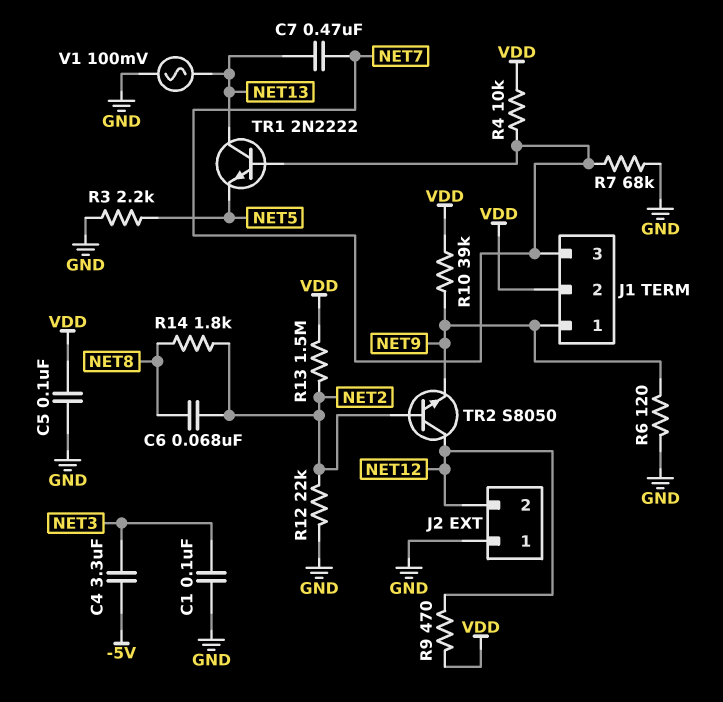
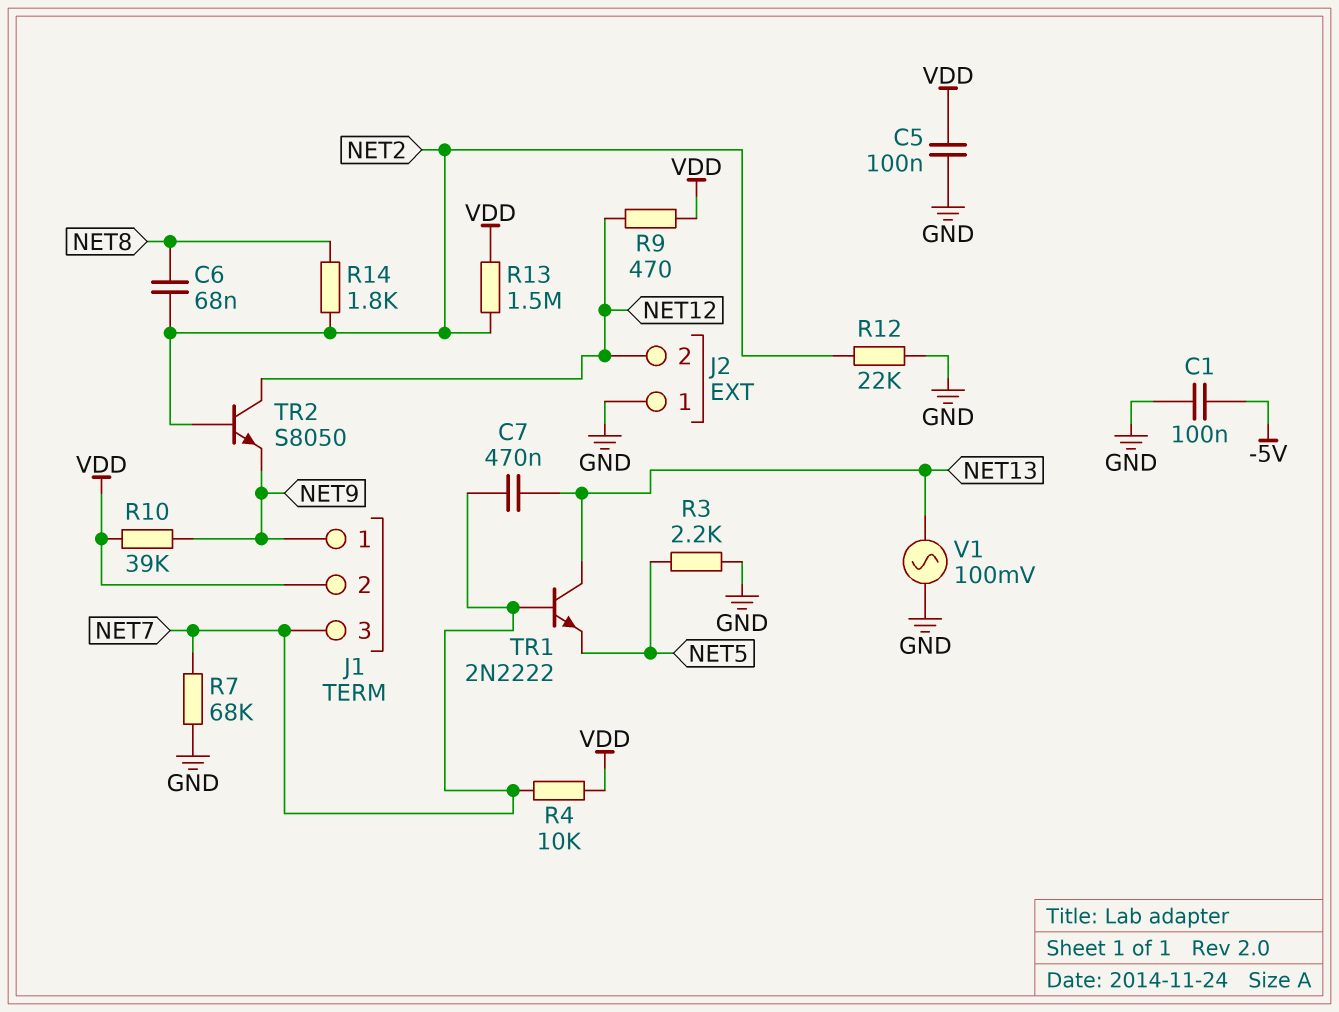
C1: 100nF (GND, NET3) -> 100nF (-5V, GND)
C4: 3.3uF (-5V, NET3) -> none
R6: 120 (GND, NET9) -> none

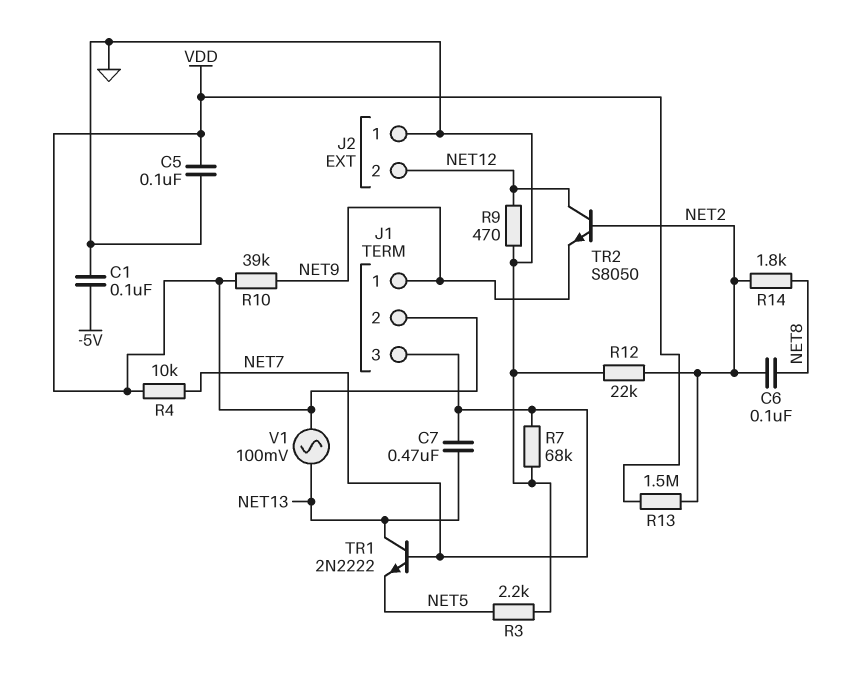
C6: 68nF (NET2, NET8) -> 100nF (NET2, NET8)
R9: 470 (NET12, VDD) -> 470 (GND, NET12)
V1: AC 100mV (GND, NET13) -> AC 100mV (NET13, VDD)

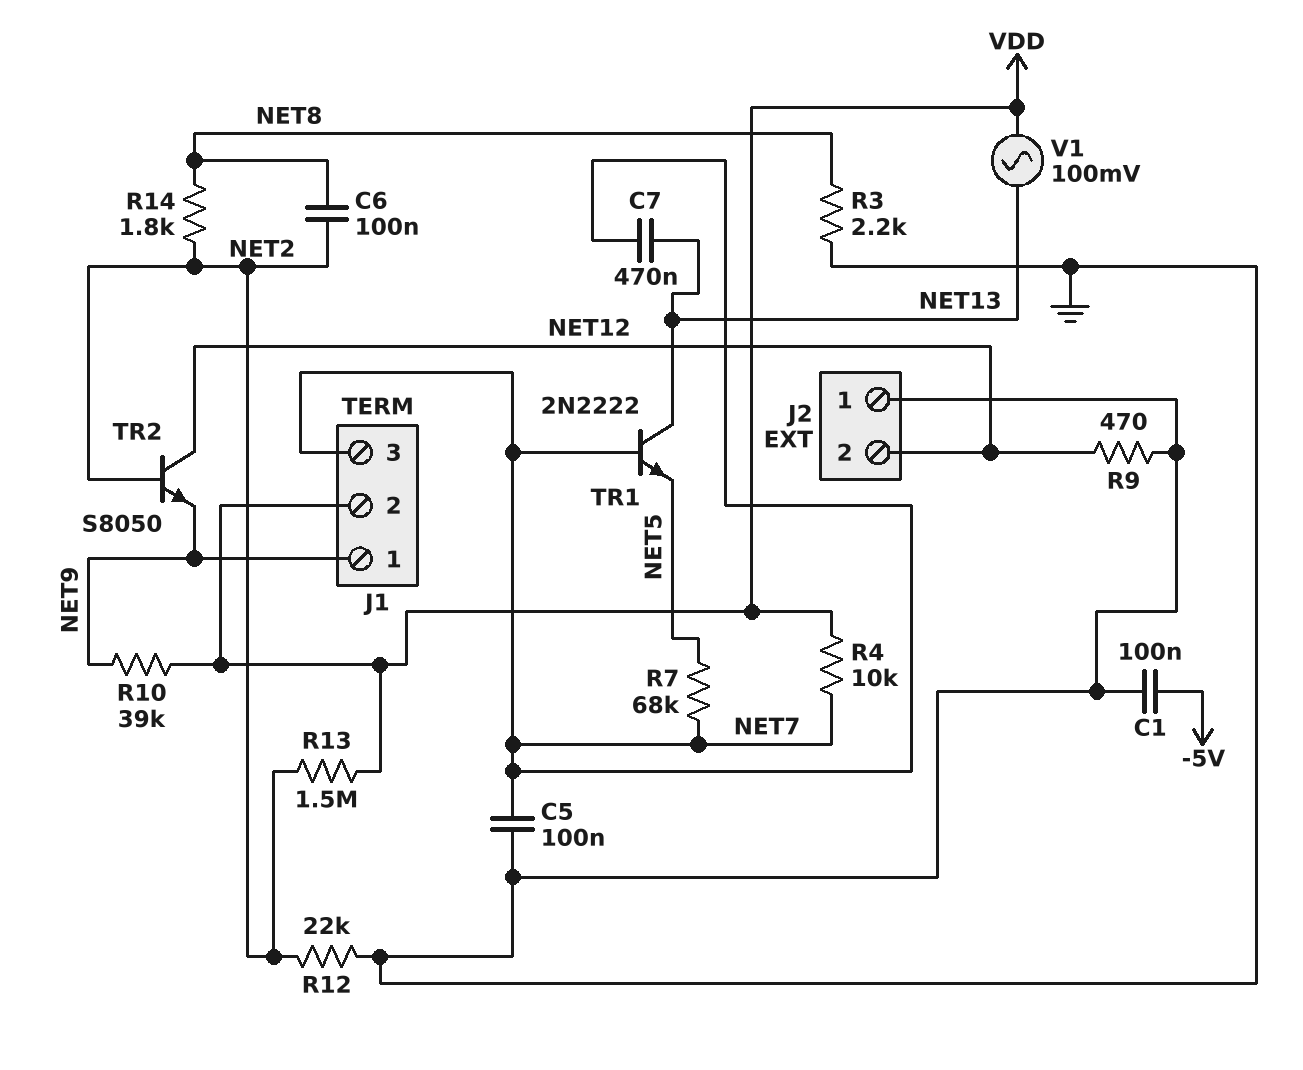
C5: 100nF (GND, VDD) -> 100nF (GND, NET7)
R3: 2.2k (GND, NET5) -> 2.2k (GND, NET8)
R7: 68k (GND, NET7) -> 68k (NET5, NET7)

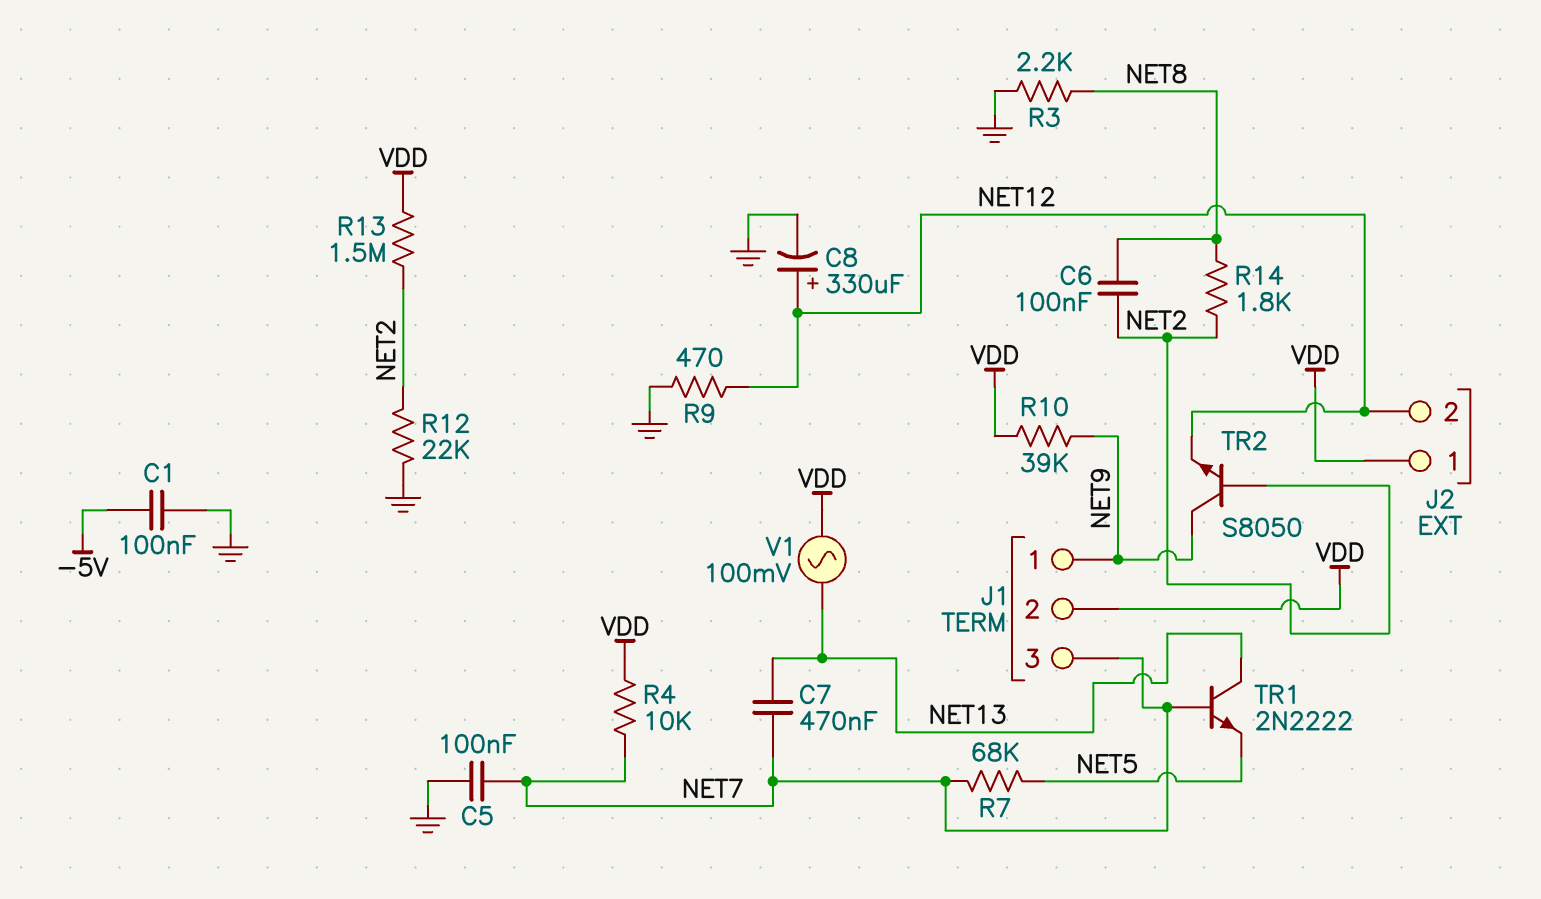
C8: none -> 330uF (plus NET12, minus GND)
J2 pin 1: GND -> VDD
TR2: NPN S8050 (B NET2, C NET12, E NET9) -> NPN S8050 (B NET2, C NET9, E NET12)

